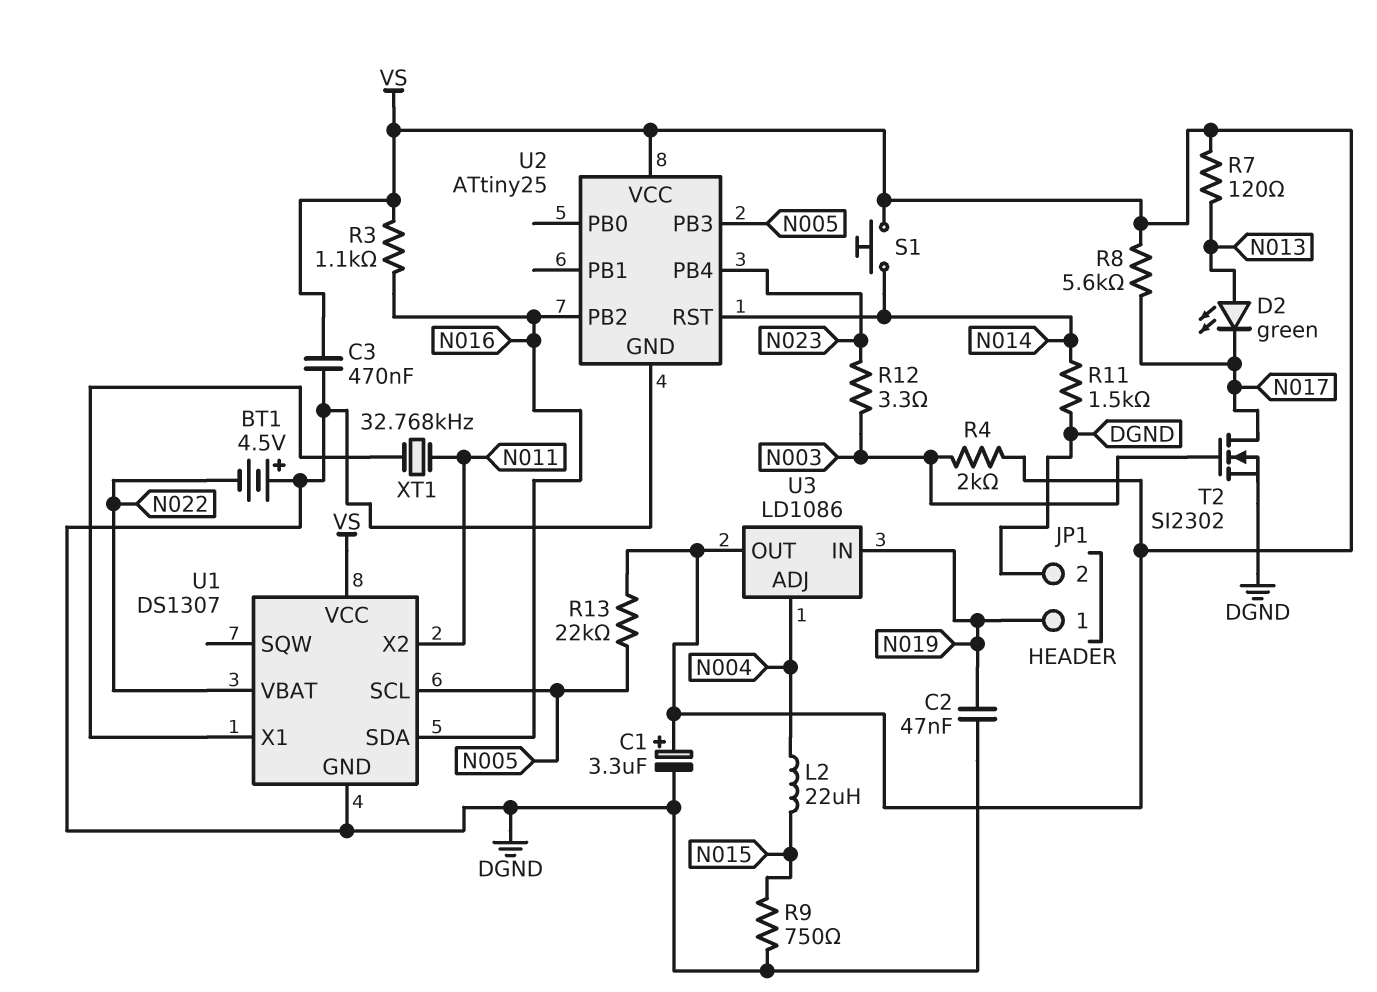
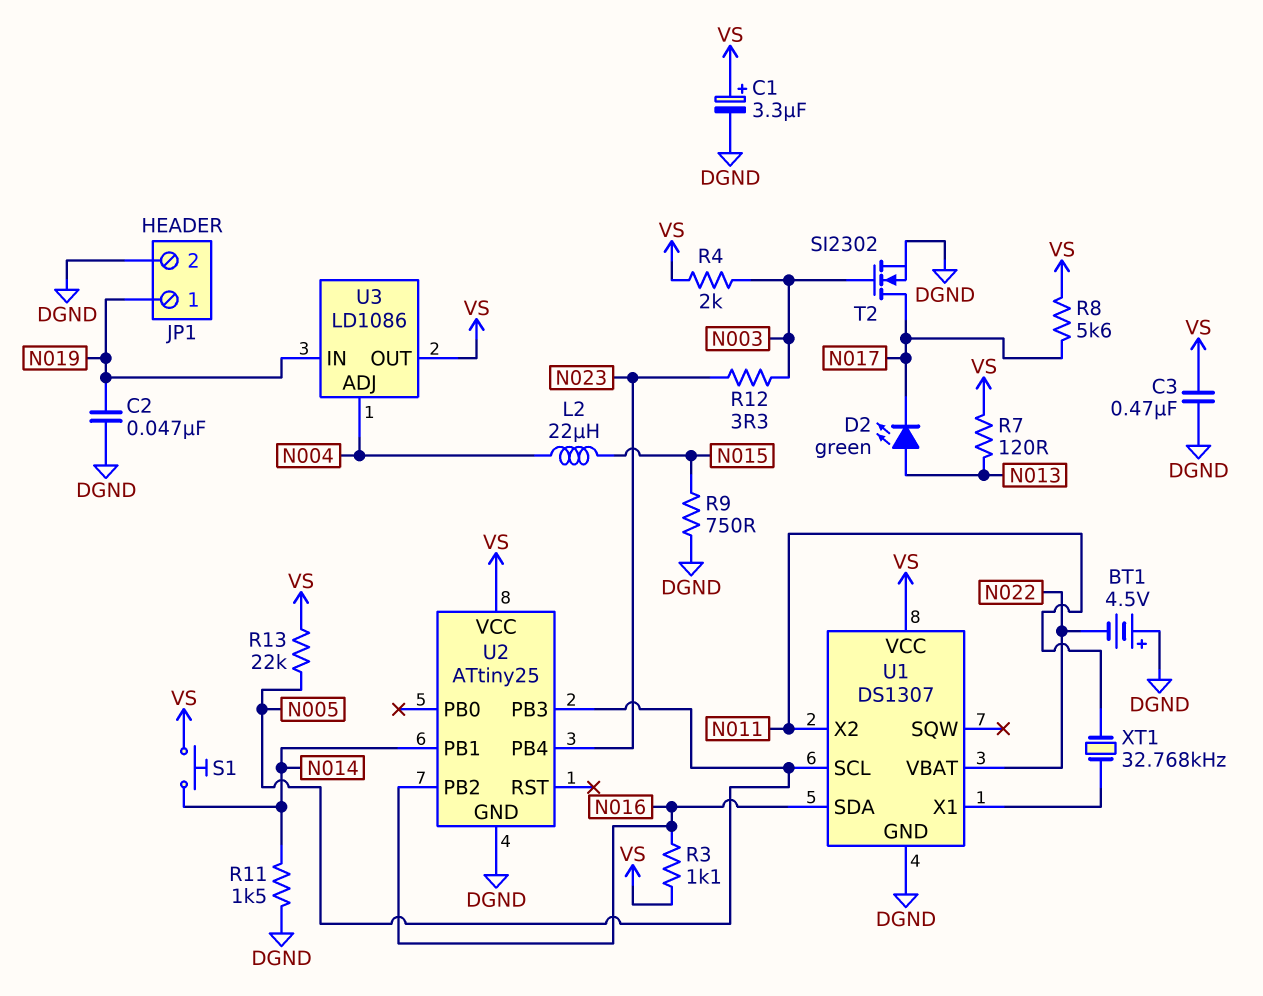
U2 pin PB1: none -> N014
U2 pin RST: N014 -> none

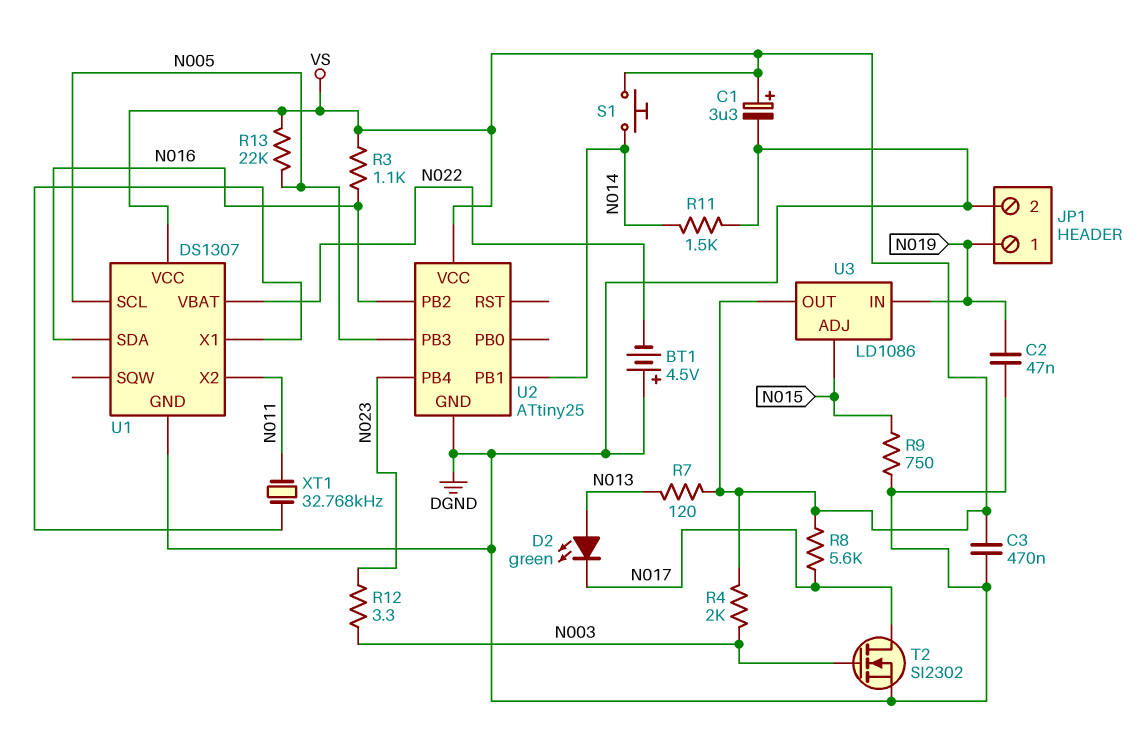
L2: 22uH (N004, N015) -> none
U3 pin ADJ: N004 -> N015

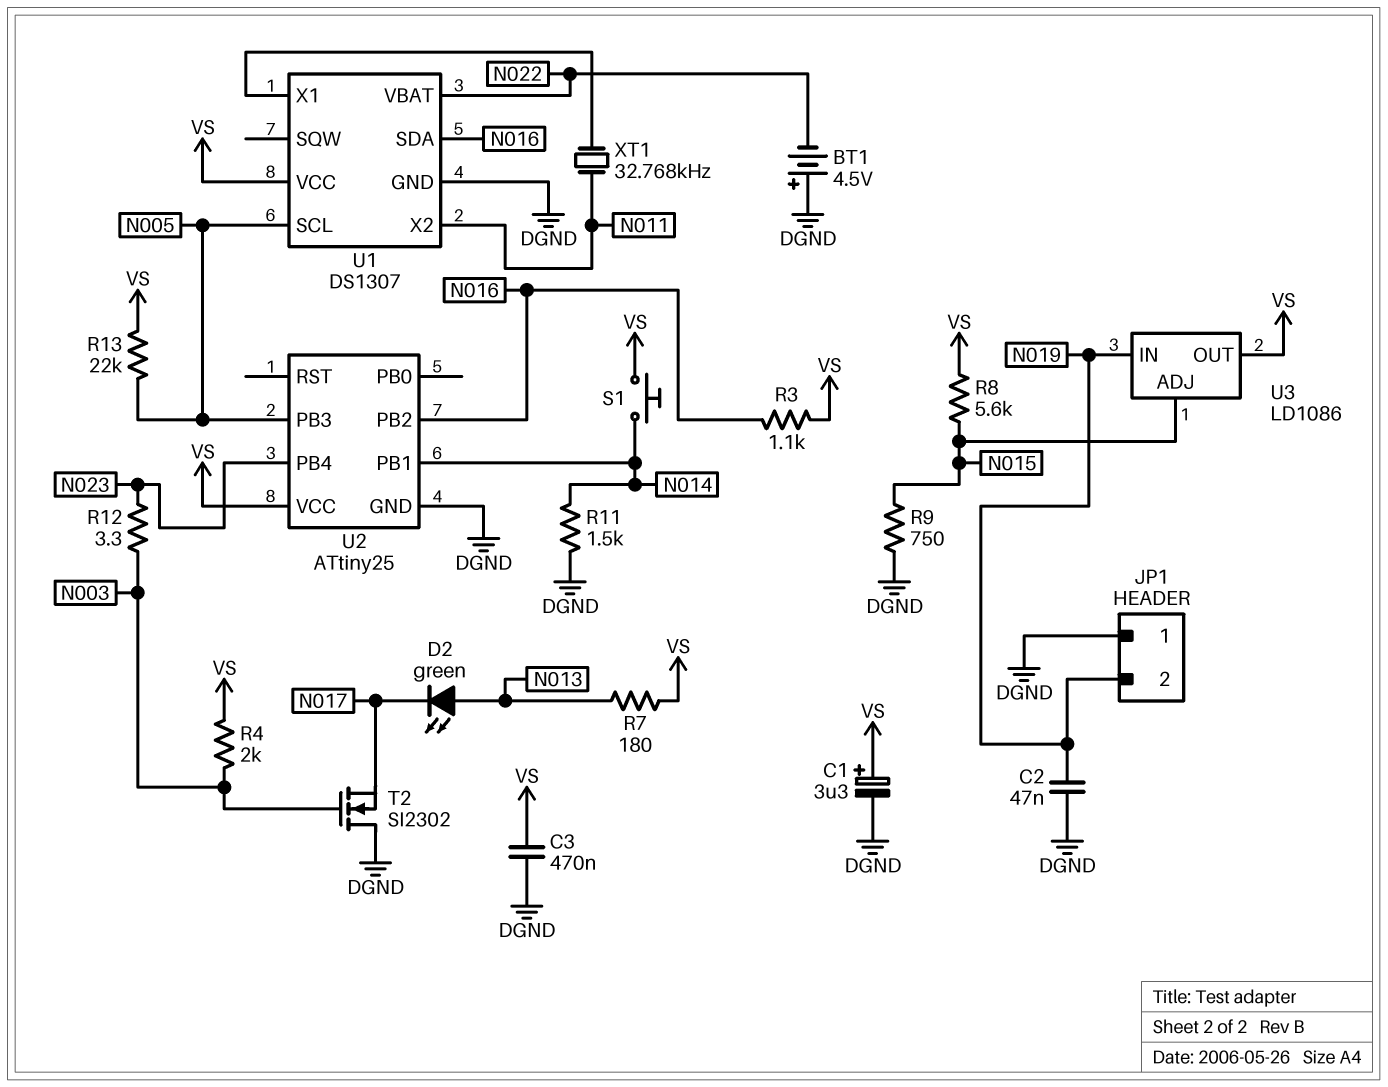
JP1 pin 1: N019 -> DGND
JP1 pin 2: DGND -> N019
R7: 120 (N013, VS) -> 180 (N013, VS)
R8: 5.6k (N017, VS) -> 5.6k (N015, VS)
T2: NMOS SI2302 (G N003, D N017, S DGND) -> NMOS SI2302 (G N003, D DGND, S N017)

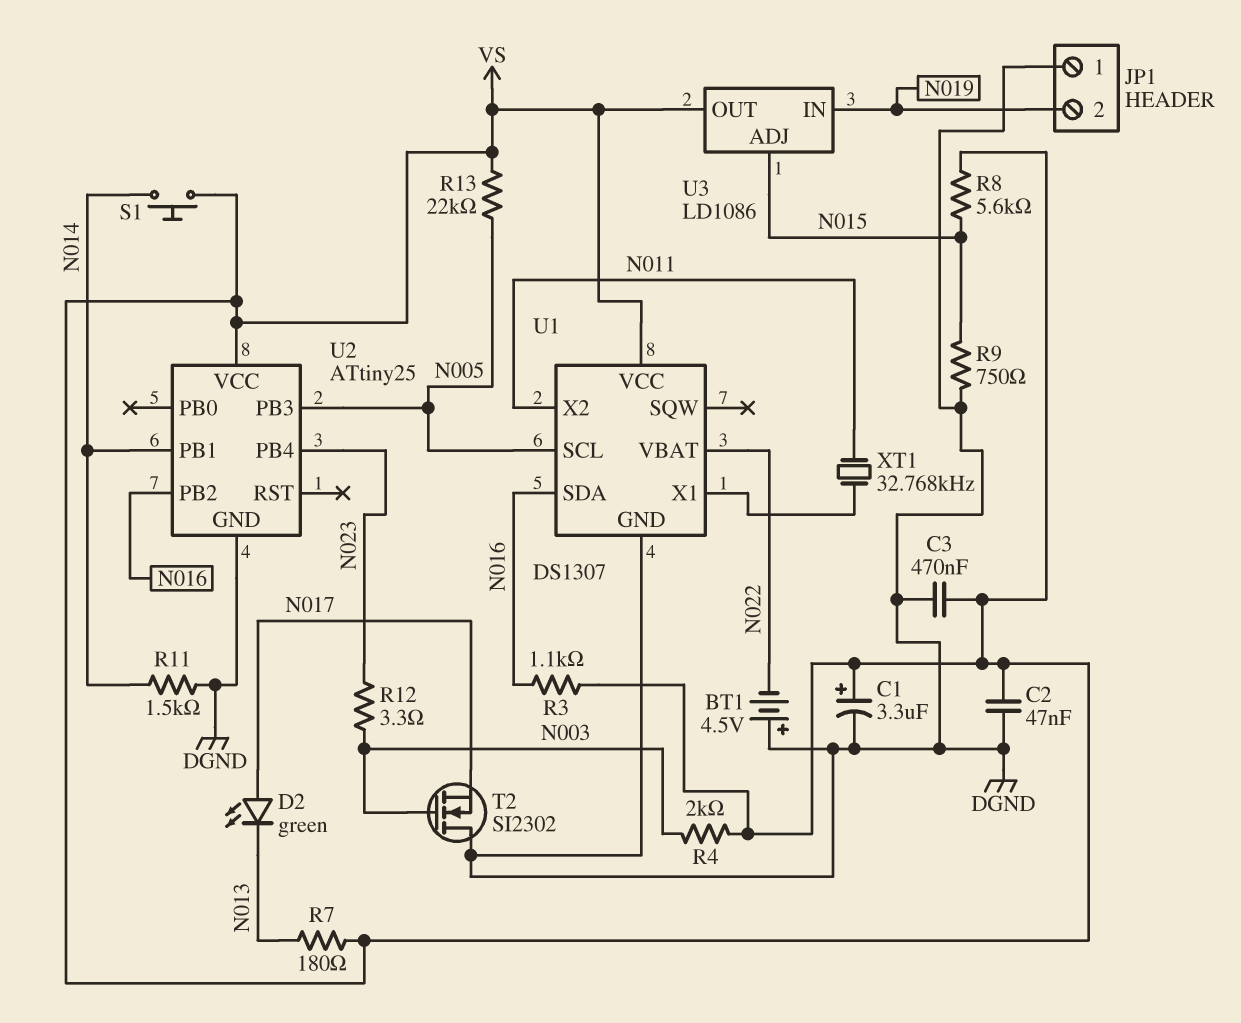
C2: 47nF (DGND, N019) -> 47nF (DGND, VS)
D2: LED green (A N013, K N017) -> LED green (A N017, K N013)

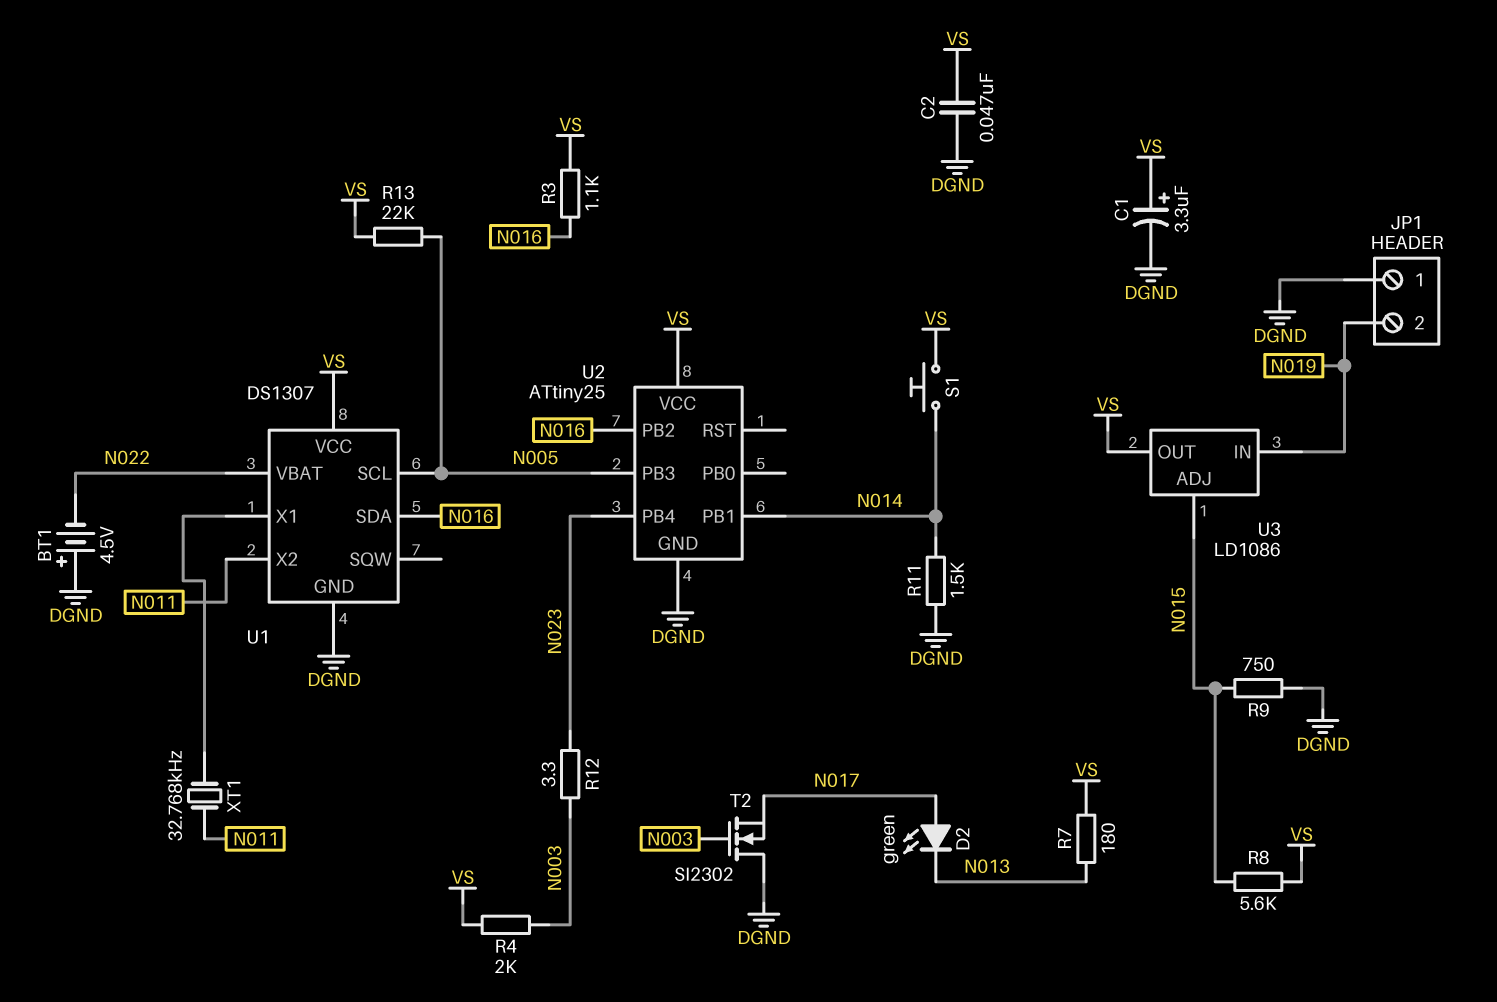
C3: 470nF (DGND, VS) -> none

